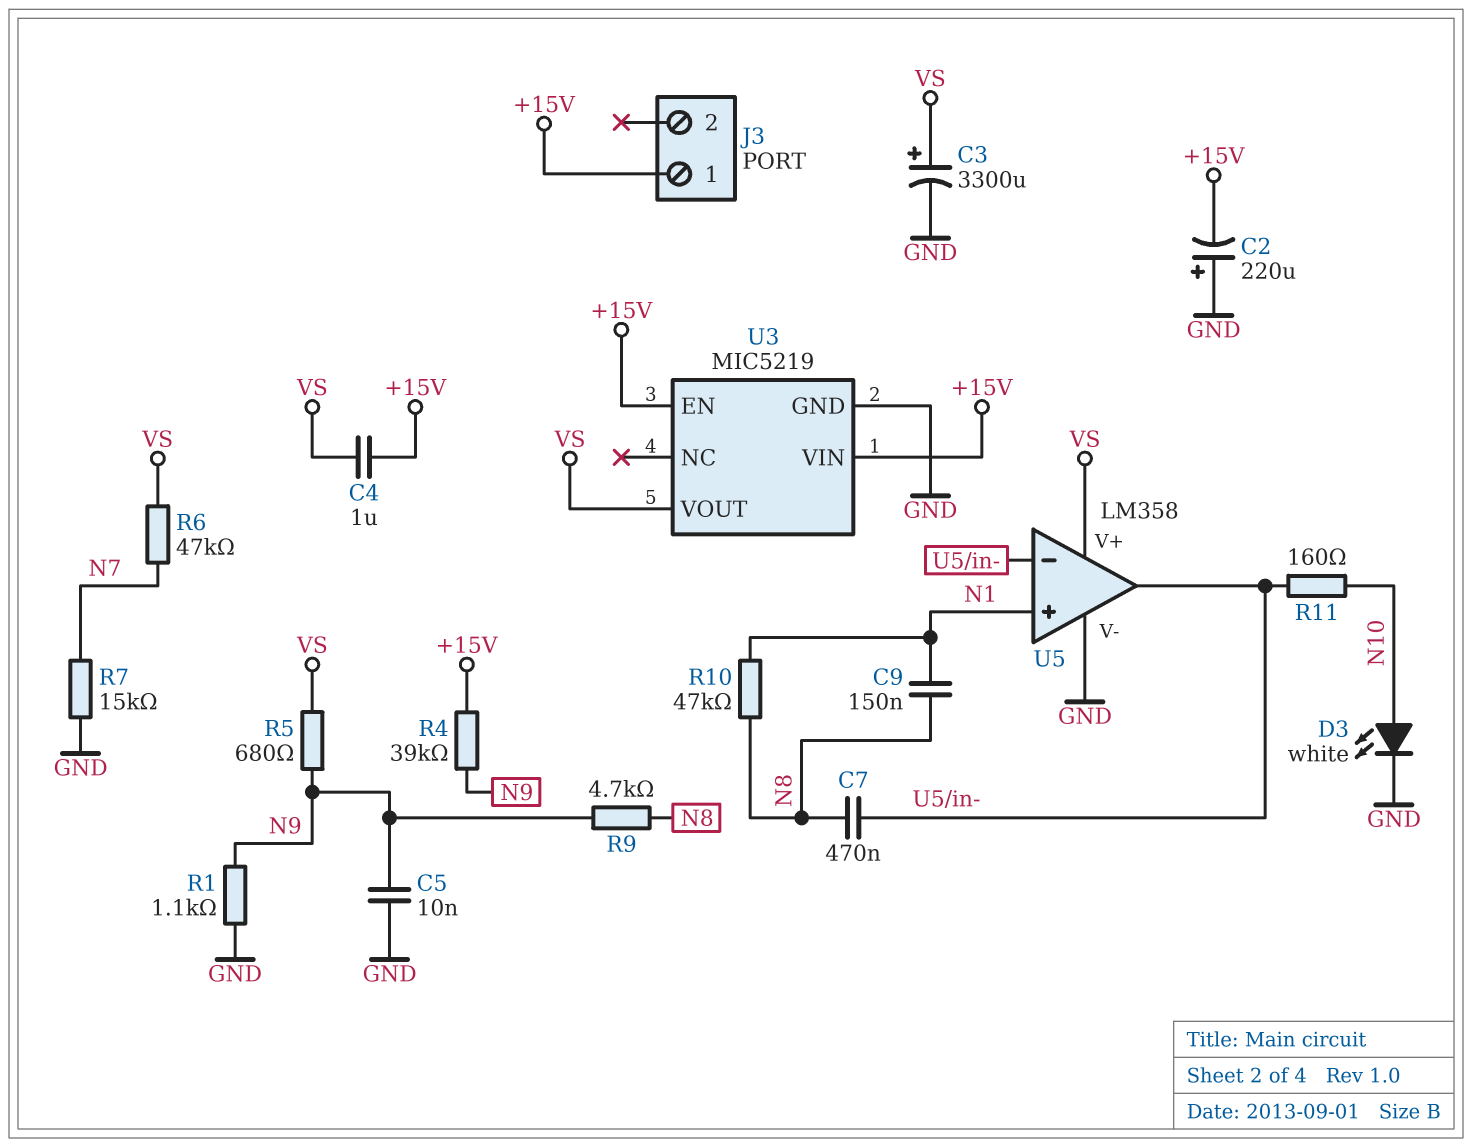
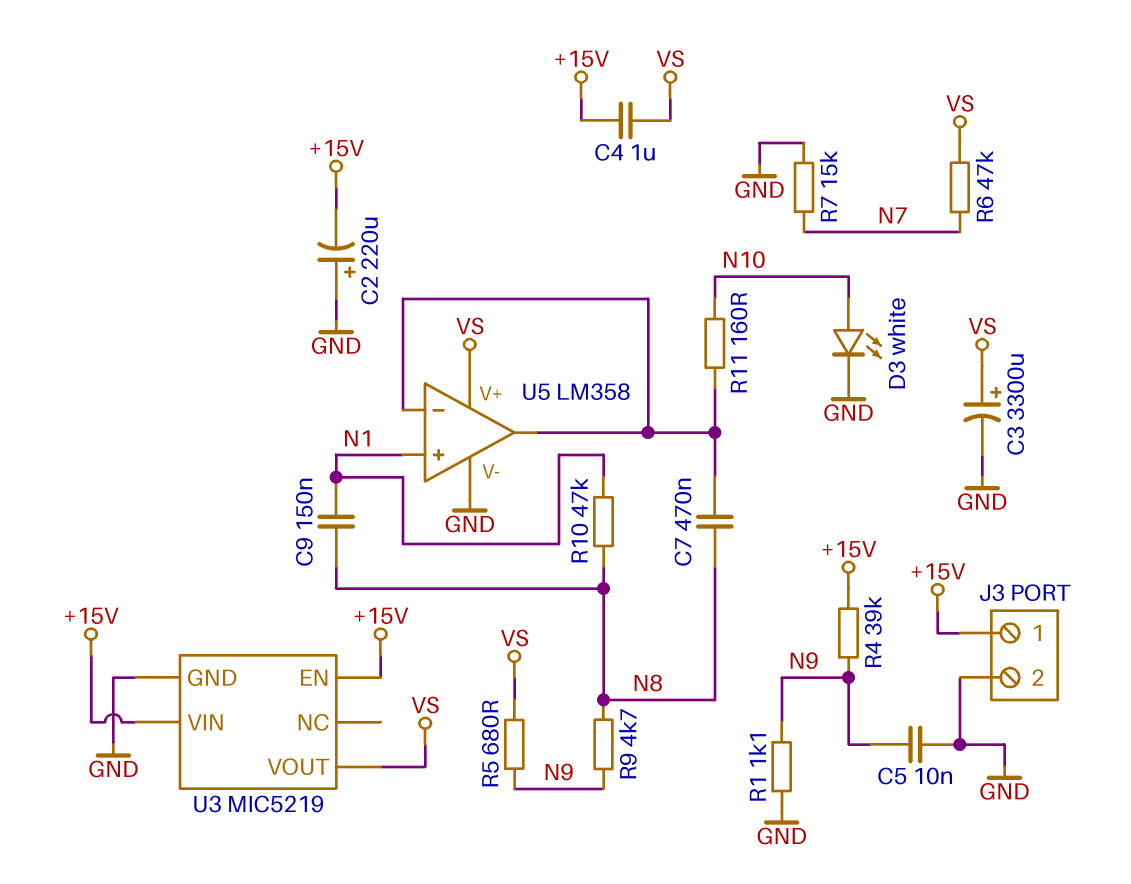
J3 pin 2: none -> GND

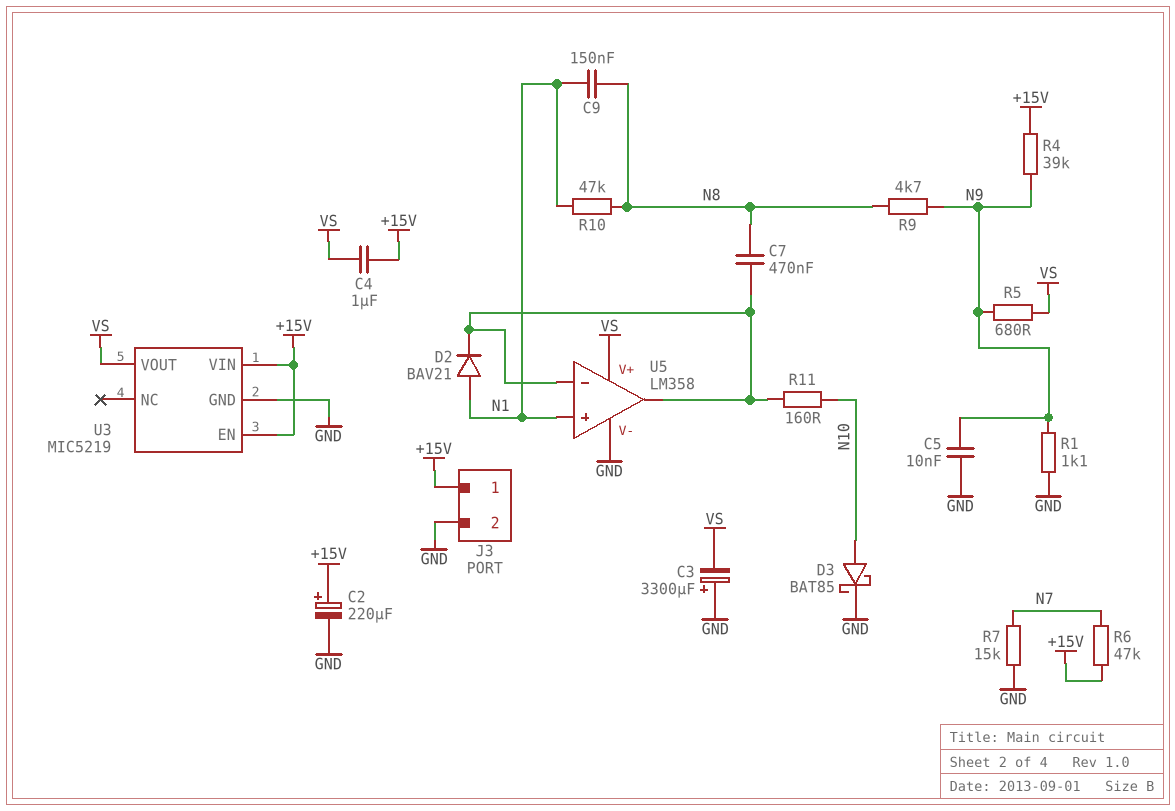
C2: 220uF (plus GND, minus +15V) -> 220uF (plus +15V, minus GND)
C3: 3300uF (plus VS, minus GND) -> 3300uF (plus GND, minus VS)
D2: none -> diode BAV21 (A N1, K U5/in-)
D3: LED white (A N10, K GND) -> schottky BAT85 (A N10, K GND)
R6: 47k (N7, VS) -> 47k (+15V, N7)

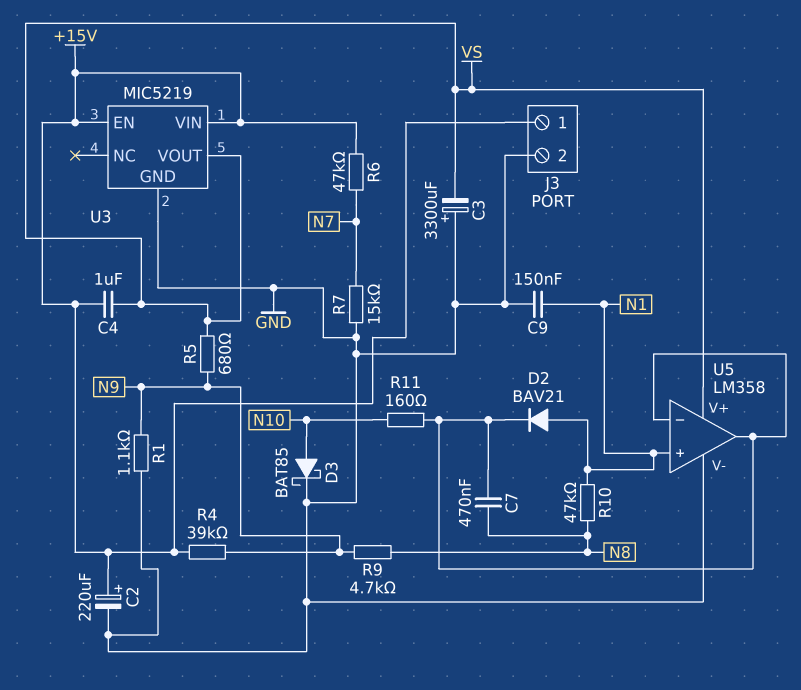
C5: 10nF (GND, N9) -> none
C9: 150nF (N1, N8) -> 150nF (GND, N1)

